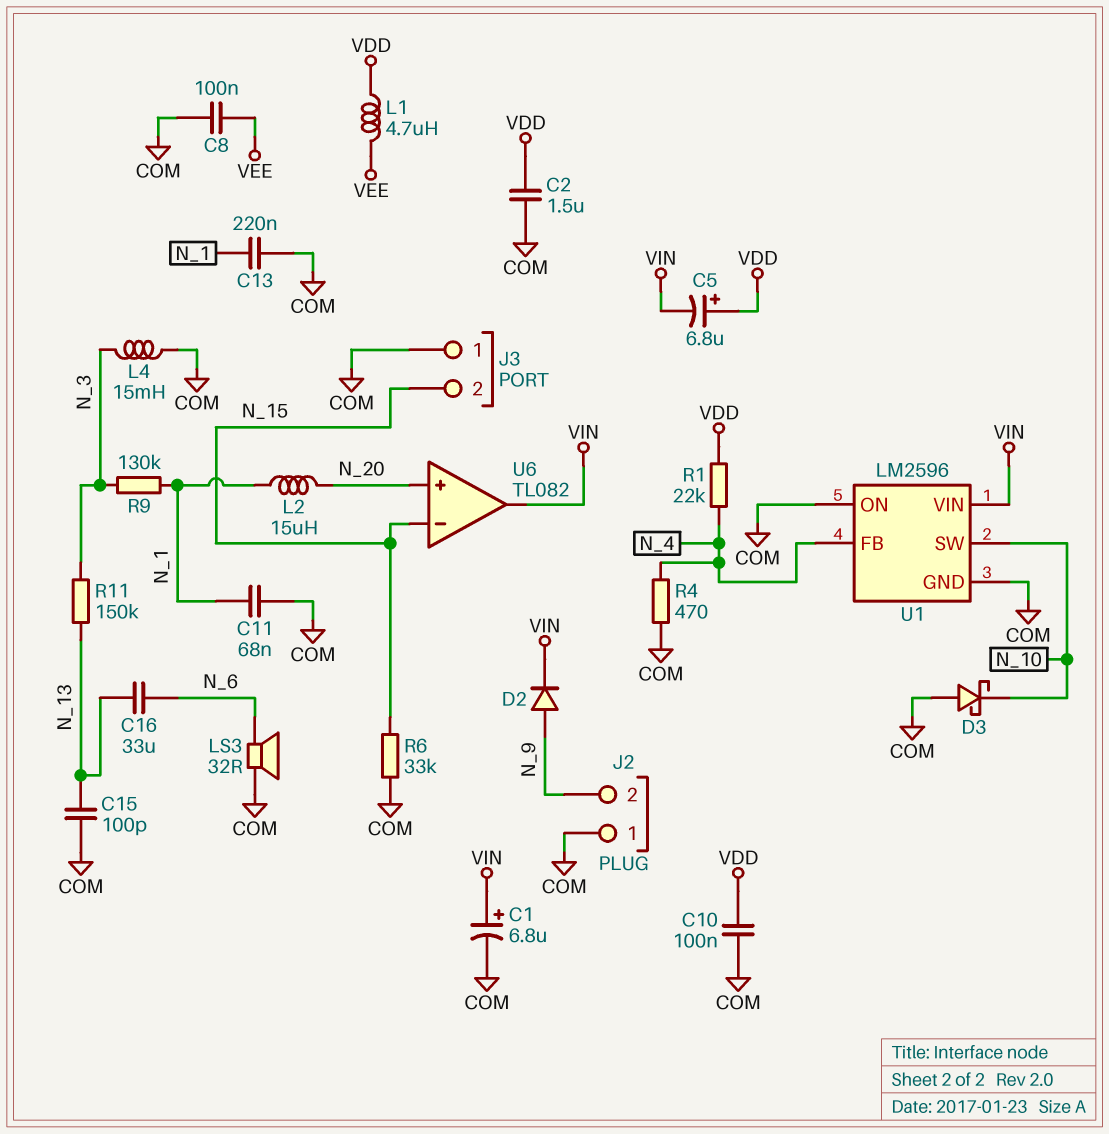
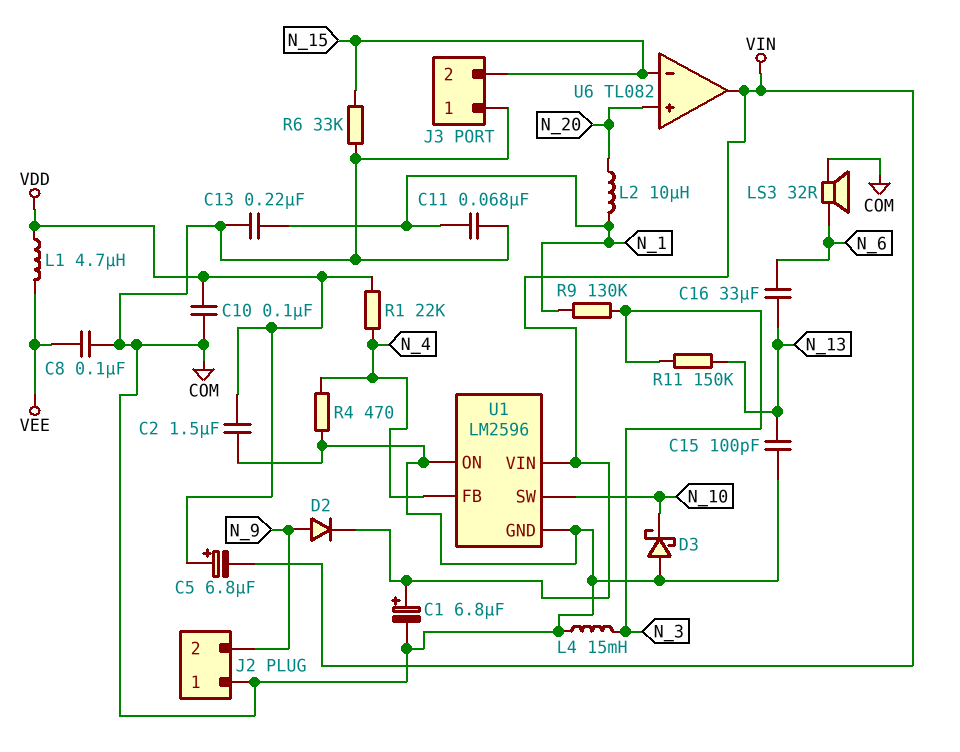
L2: 15uH (N_1, N_20) -> 10uH (N_1, N_20)

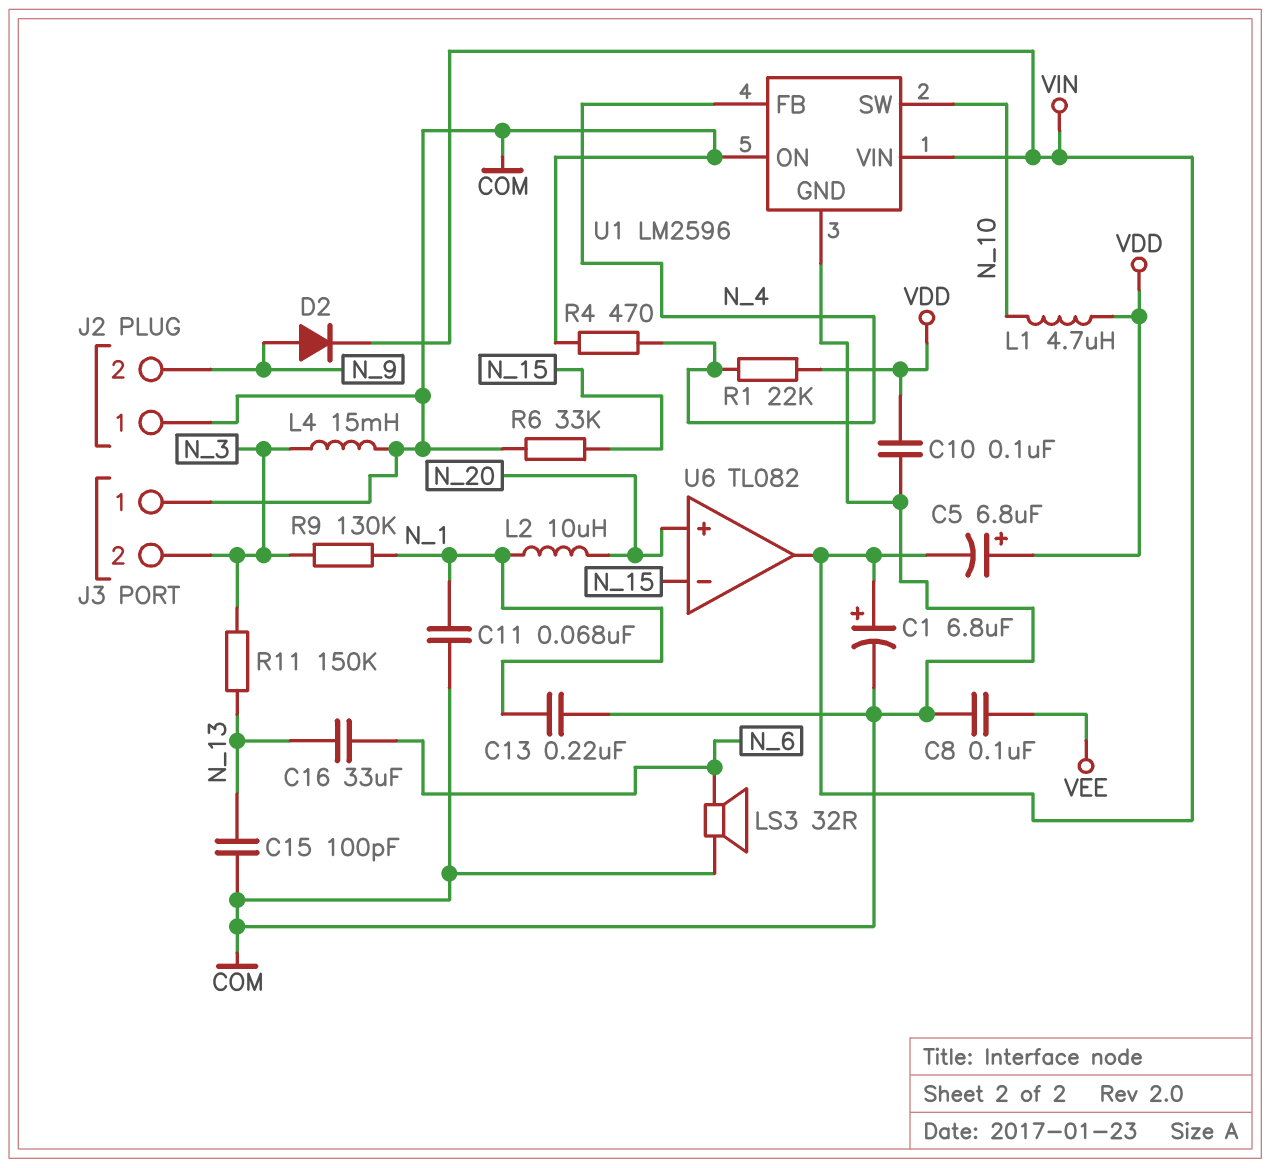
C2: 1.5uF (COM, VDD) -> none
D3: schottky (A COM, K N_10) -> none
J3 pin 2: N_15 -> N_3
L1: 4.7uH (VDD, VEE) -> 4.7uH (N_10, VDD)

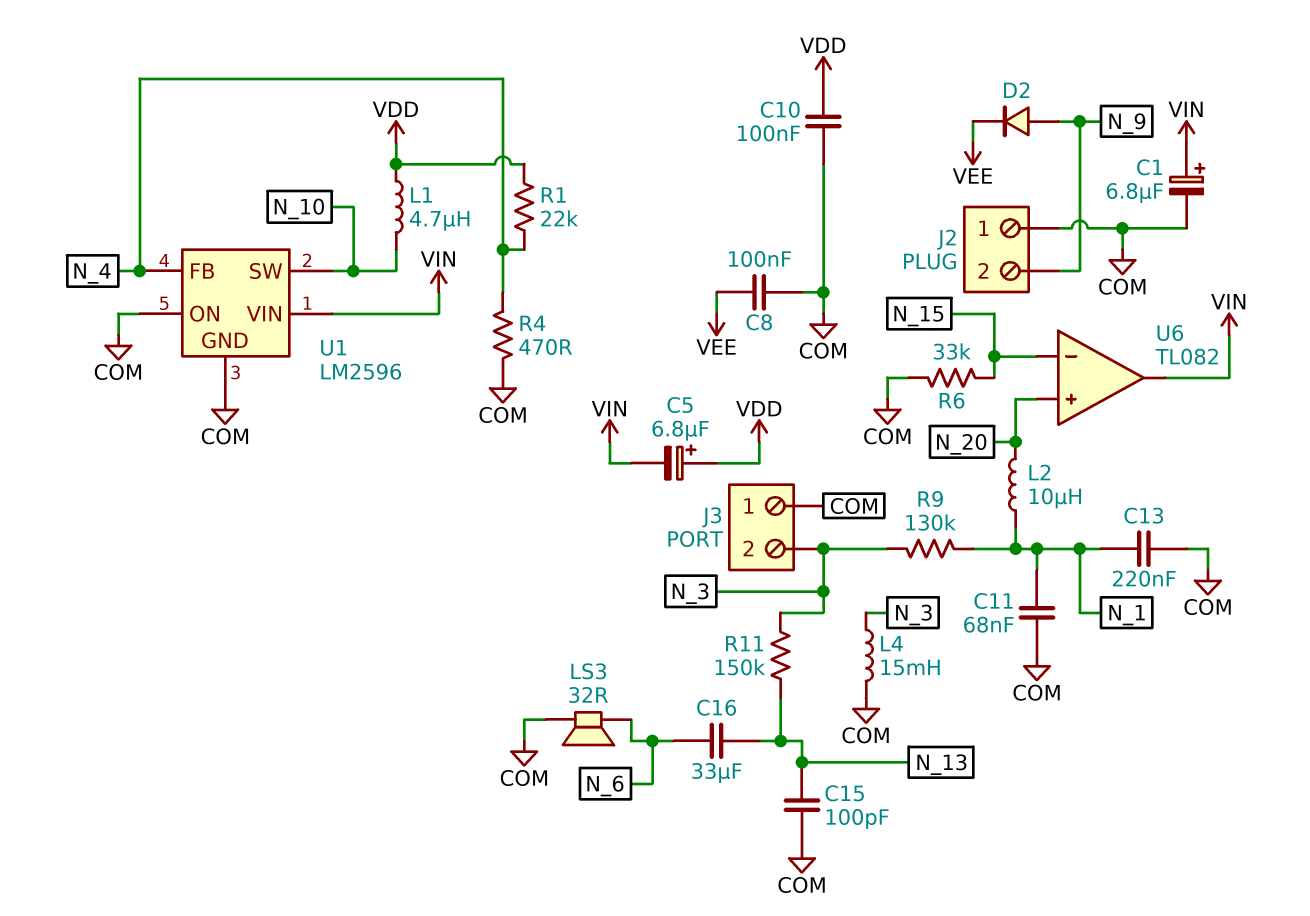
D2: diode (A N_9, K VIN) -> diode (A N_9, K VEE)

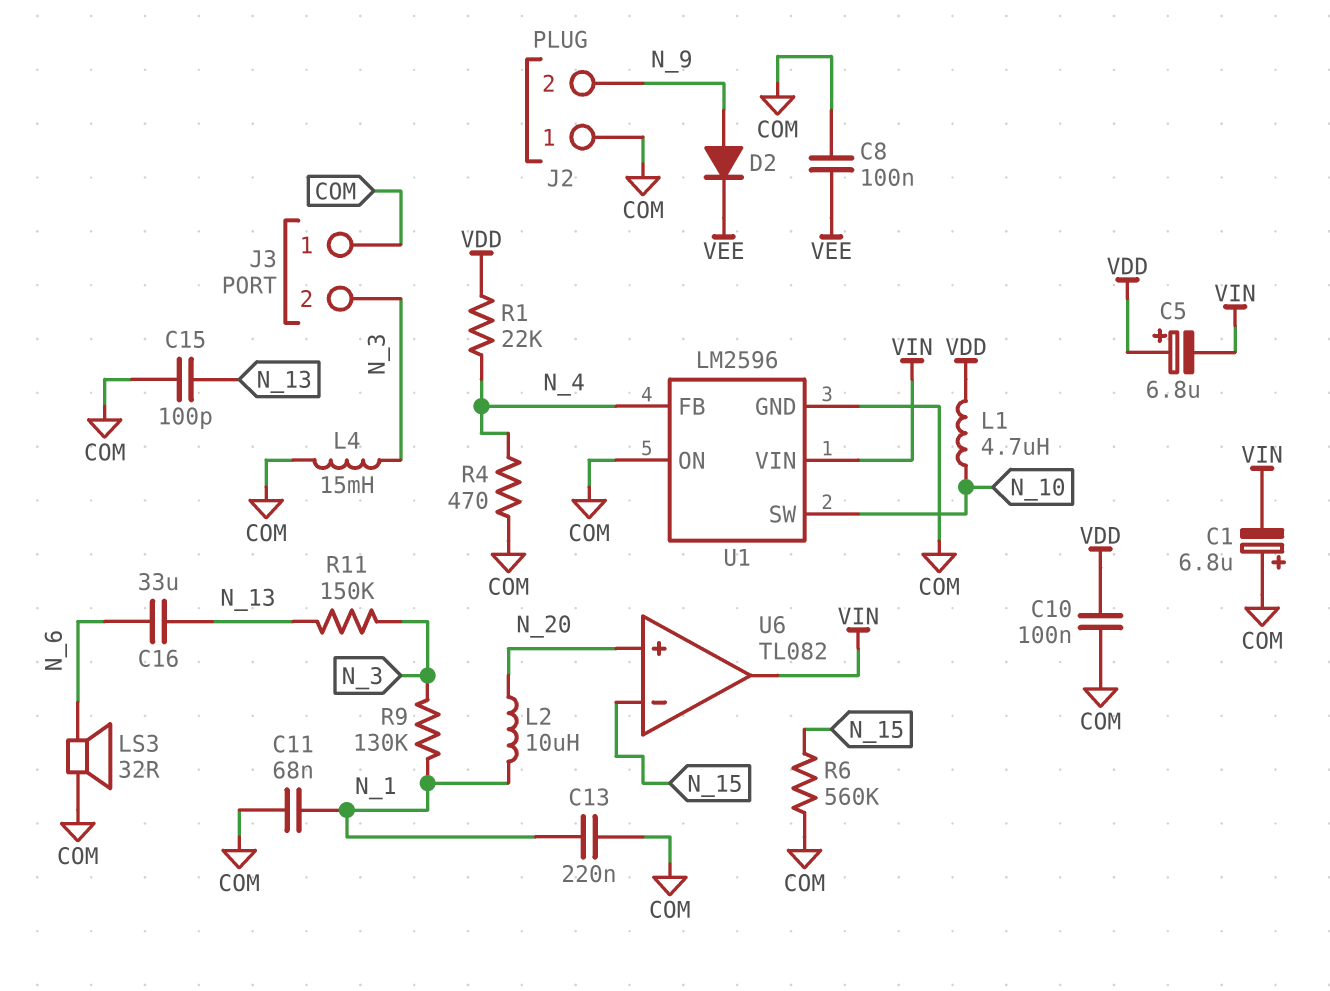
C1: 6.8uF (plus VIN, minus COM) -> 6.8uF (plus COM, minus VIN)
R6: 33k (COM, N_15) -> 560k (COM, N_15)

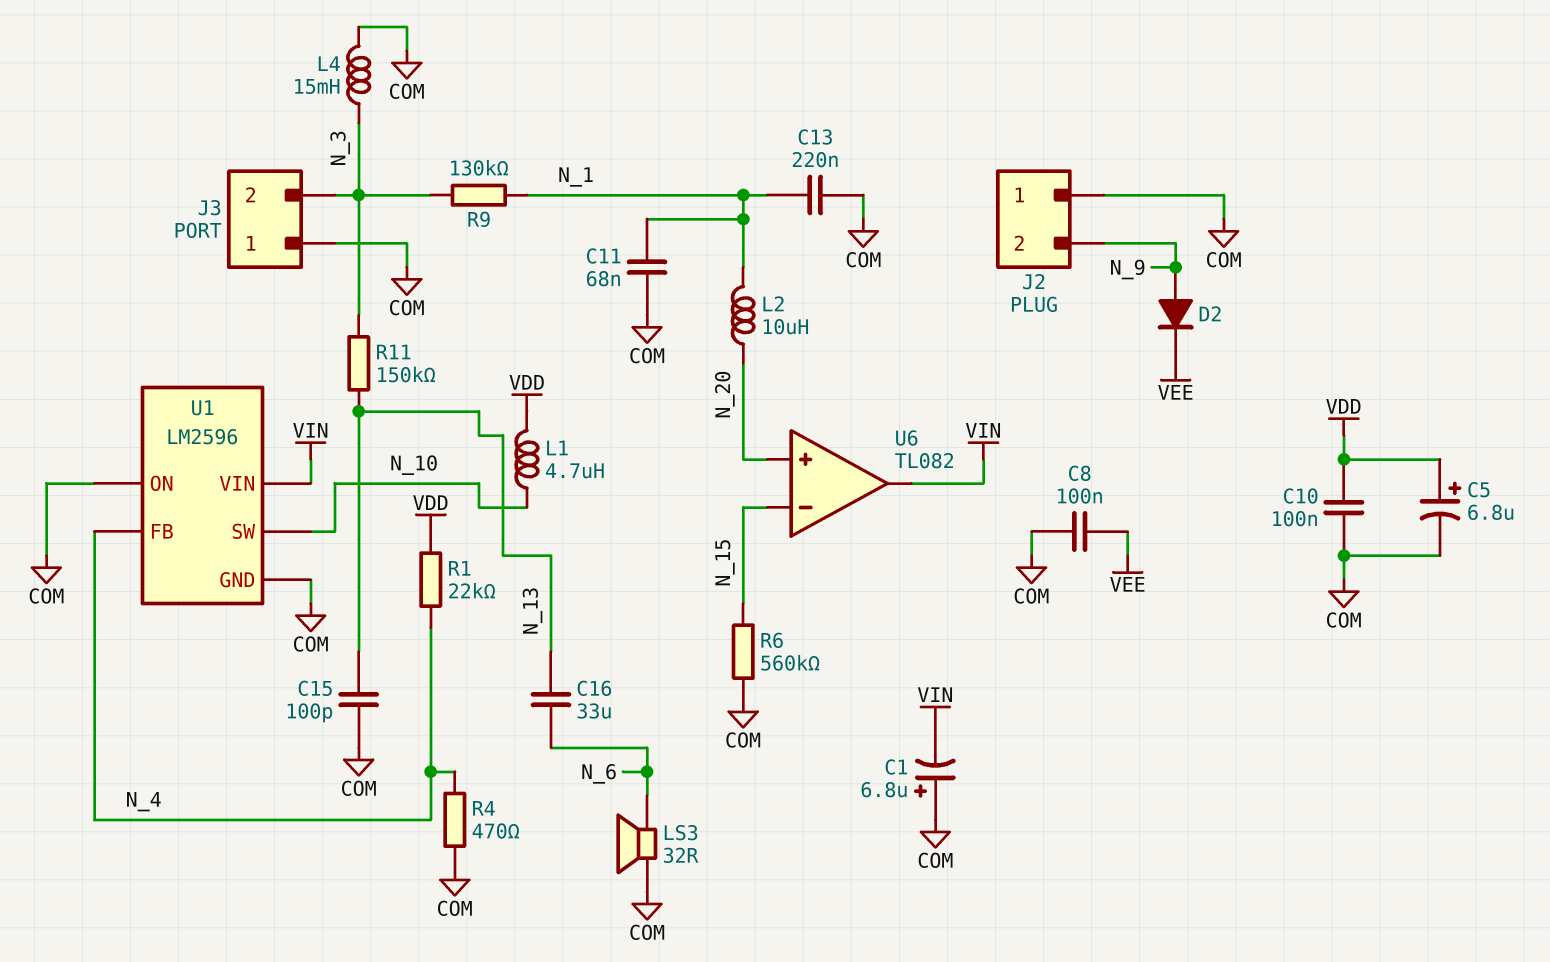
C5: 6.8uF (plus VDD, minus VIN) -> 6.8uF (plus VDD, minus COM)

